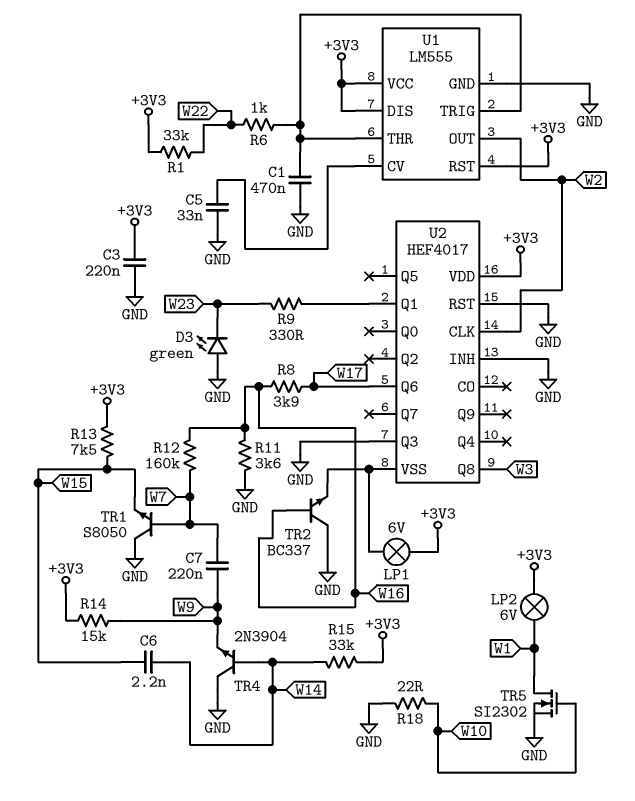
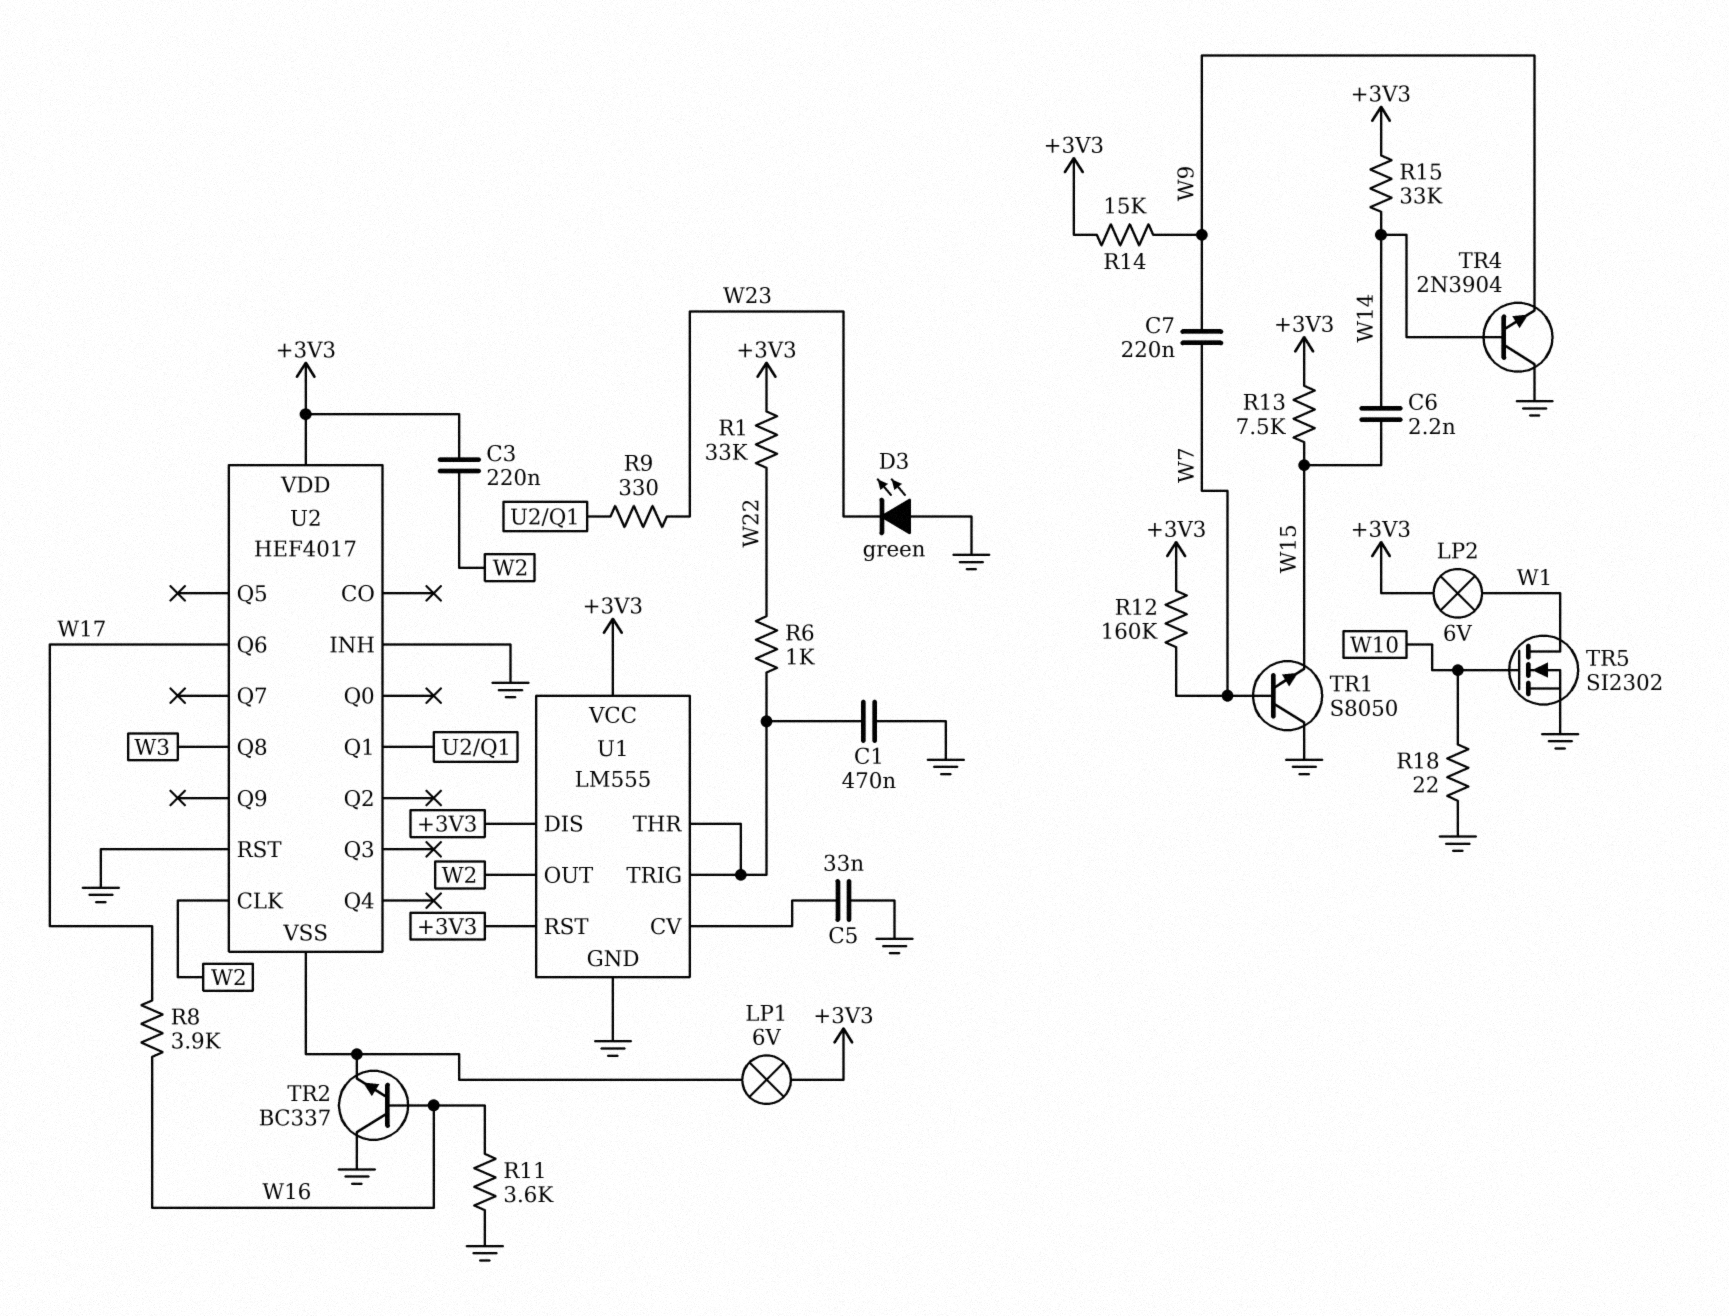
C3: 220nF (+3V3, GND) -> 220nF (+3V3, W2)
R12: 160k (W7, W16) -> 160k (+3V3, W7)
U2 pin Q3: GND -> none

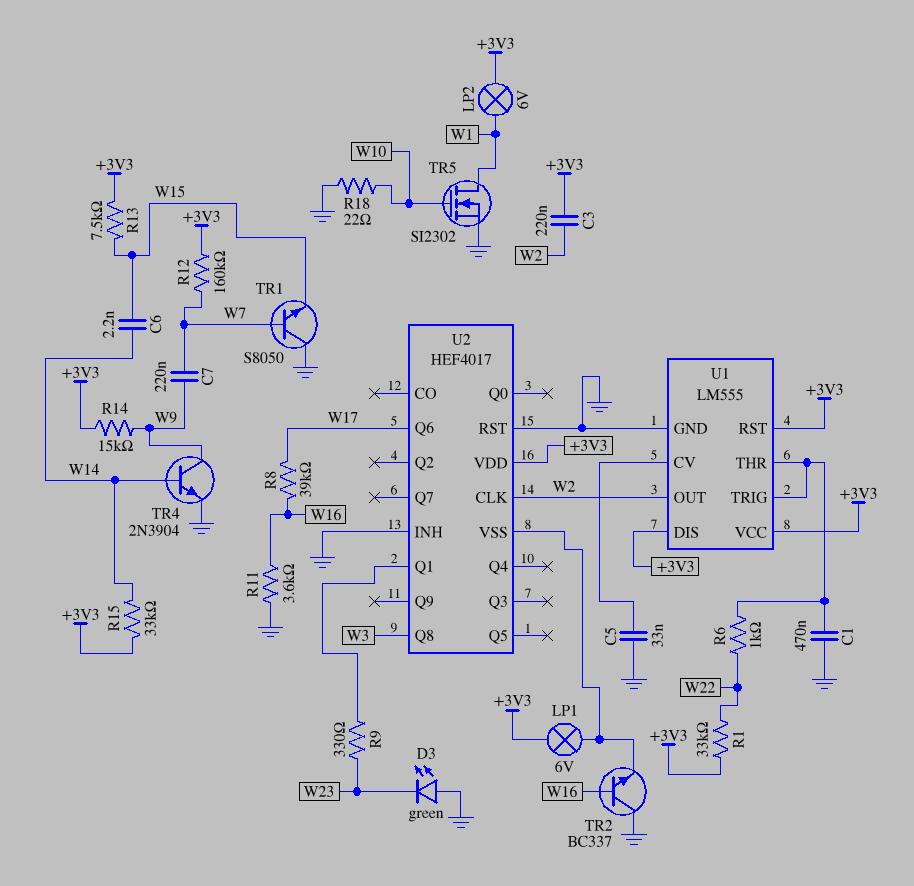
R8: 3.9k (W16, W17) -> 39k (W16, W17)
TR4: NPN 2N3904 (B W14, C GND, E W9) -> NPN 2N3904 (B W14, C W9, E GND)

